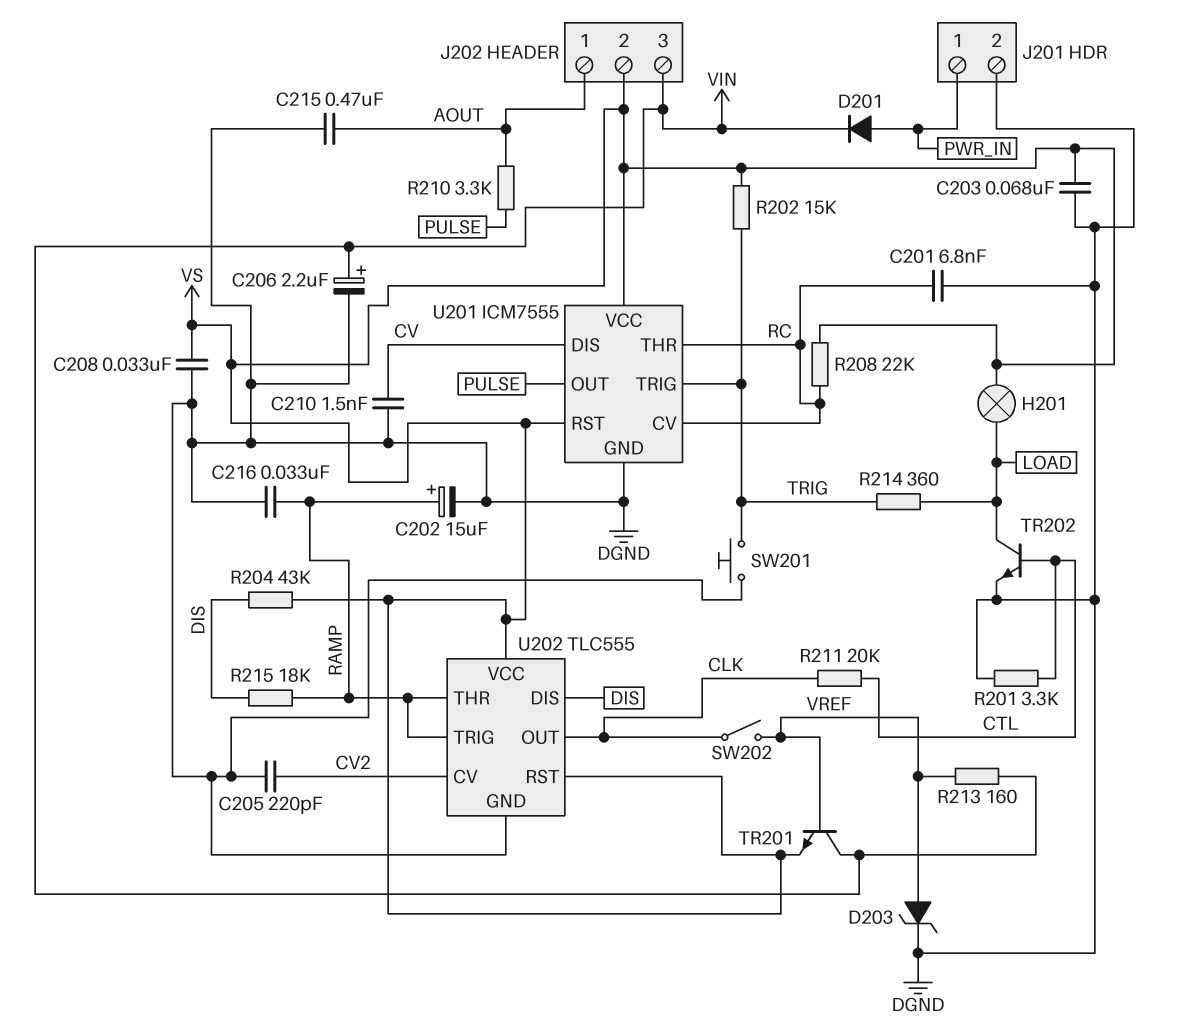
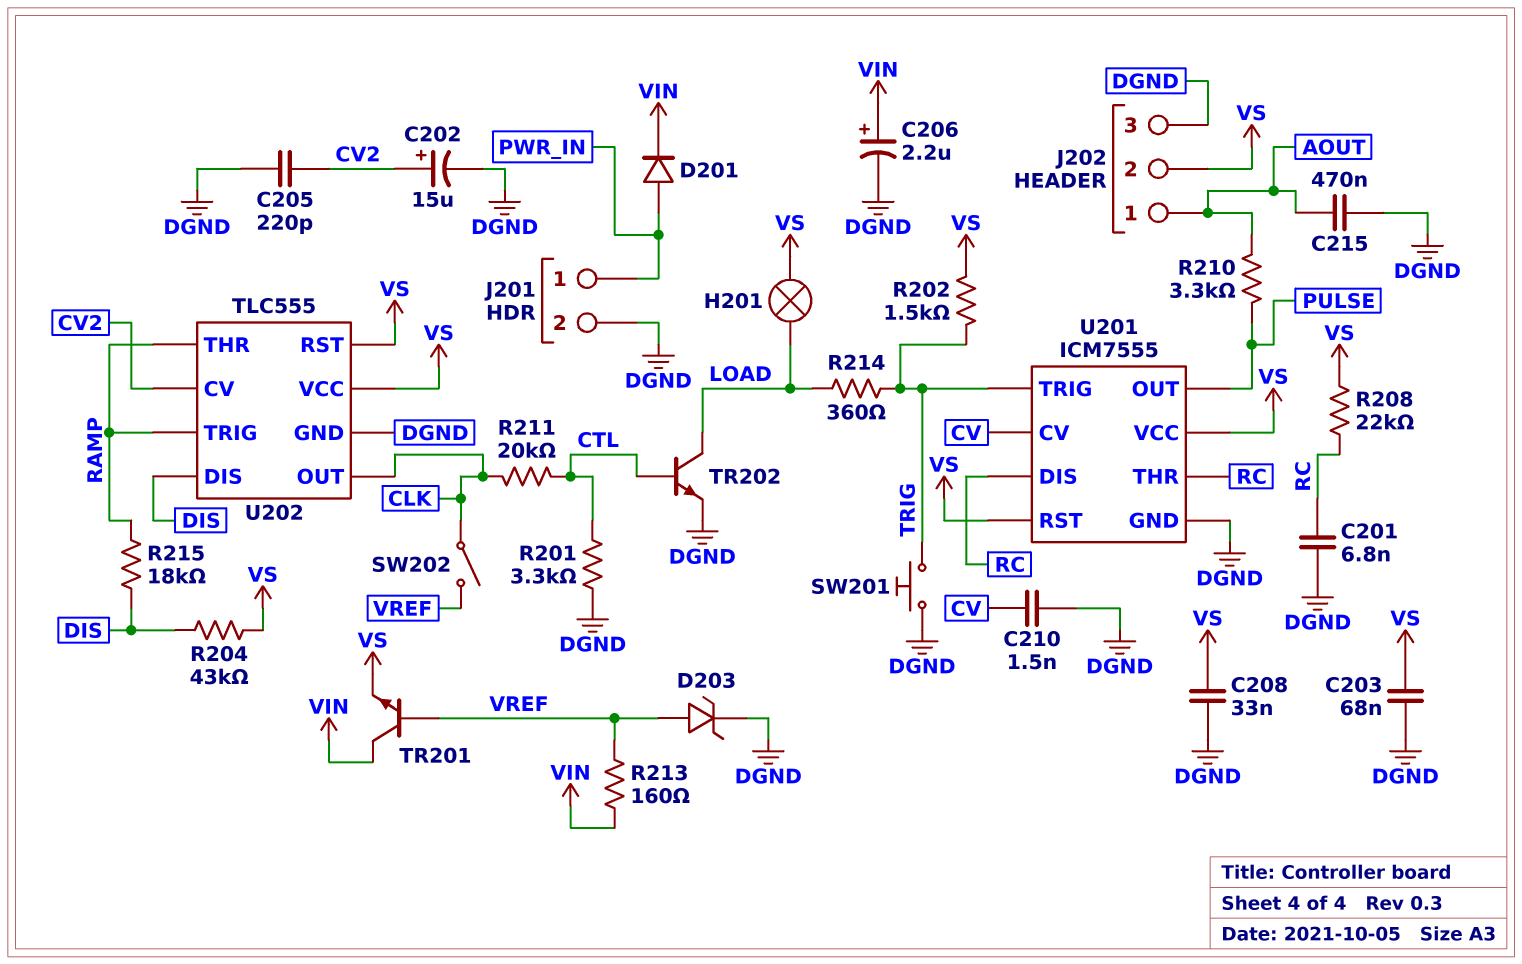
C202: 15uF (plus RAMP, minus DGND) -> 15uF (plus CV2, minus DGND)
C216: 33nF (DGND, RAMP) -> none
J202 pin 3: VIN -> DGND
R202: 15k (TRIG, VS) -> 1.5k (TRIG, VS)
U201 pin CV: RC -> CV
U201 pin DIS: CV -> RC

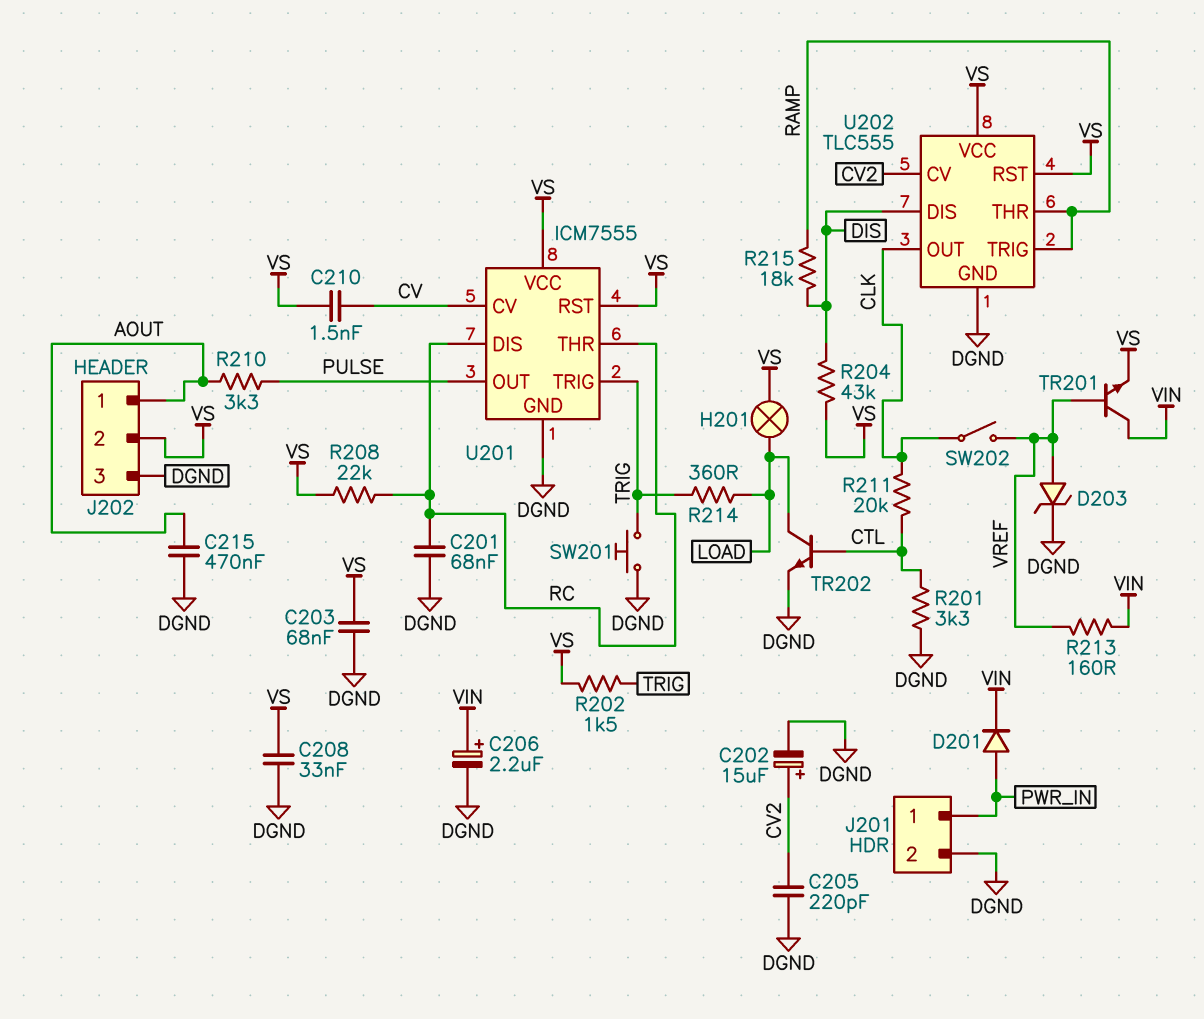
C201: 6.8nF (DGND, RC) -> 68nF (DGND, RC)
C210: 1.5nF (CV, DGND) -> 1.5nF (CV, VS)

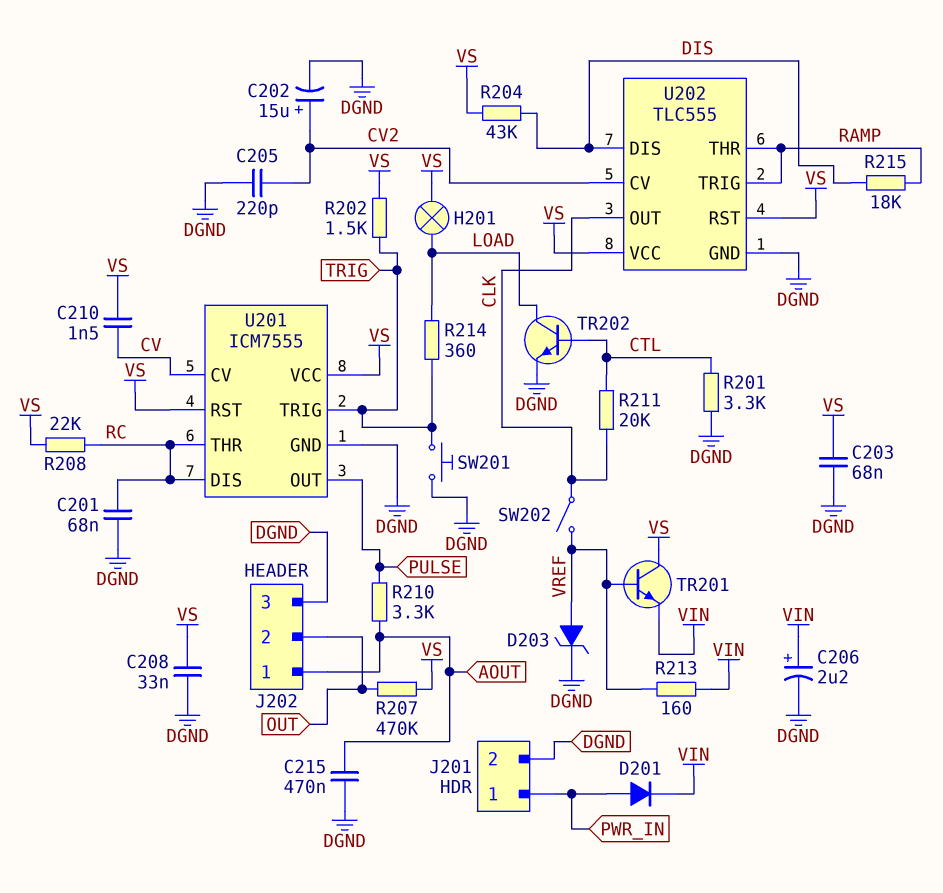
J202 pin 2: VS -> OUT
R207: none -> 470k (OUT, VS)
TR201: NPN (B VREF, C VIN, E VS) -> NPN (B VREF, C VS, E VIN)

